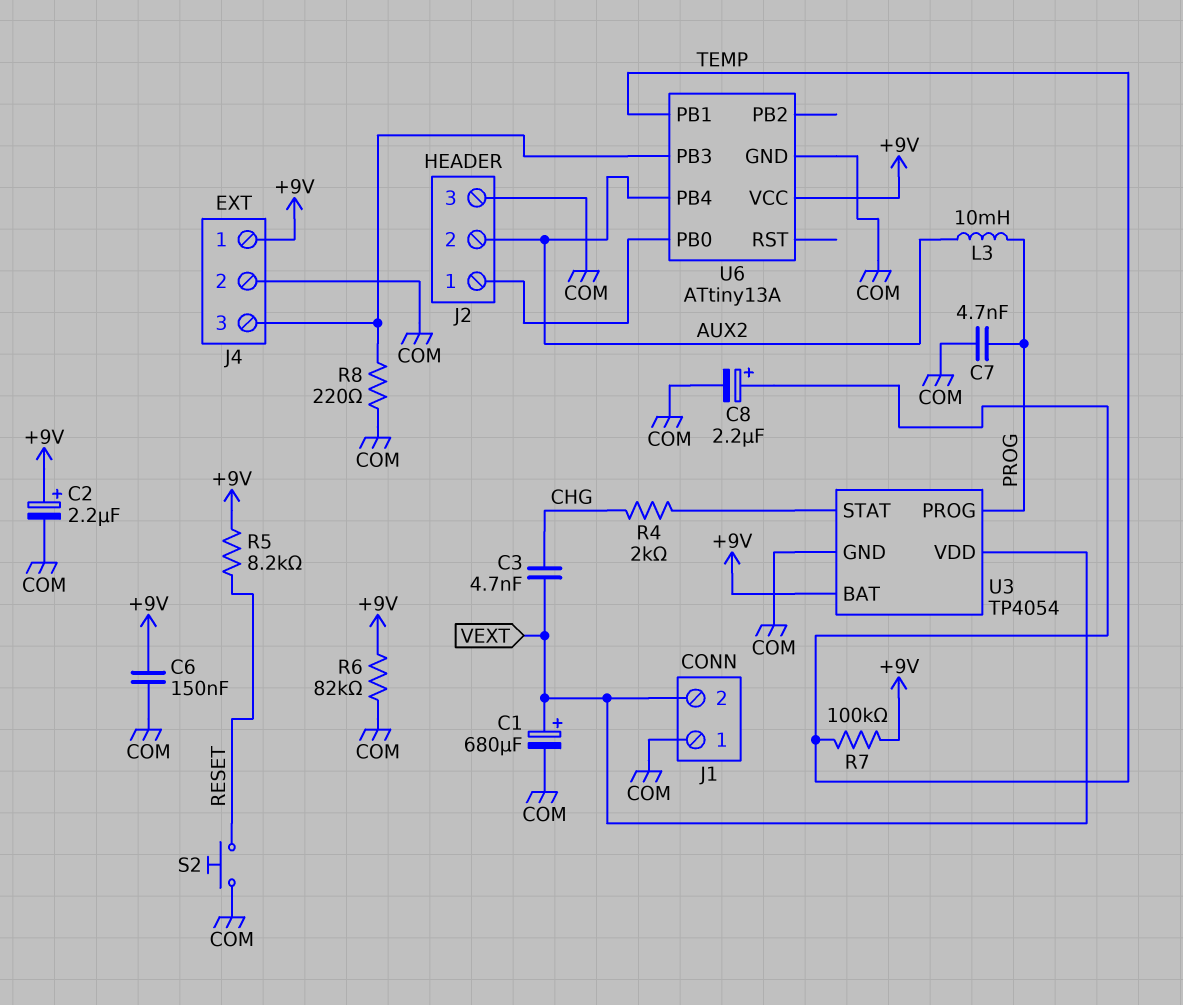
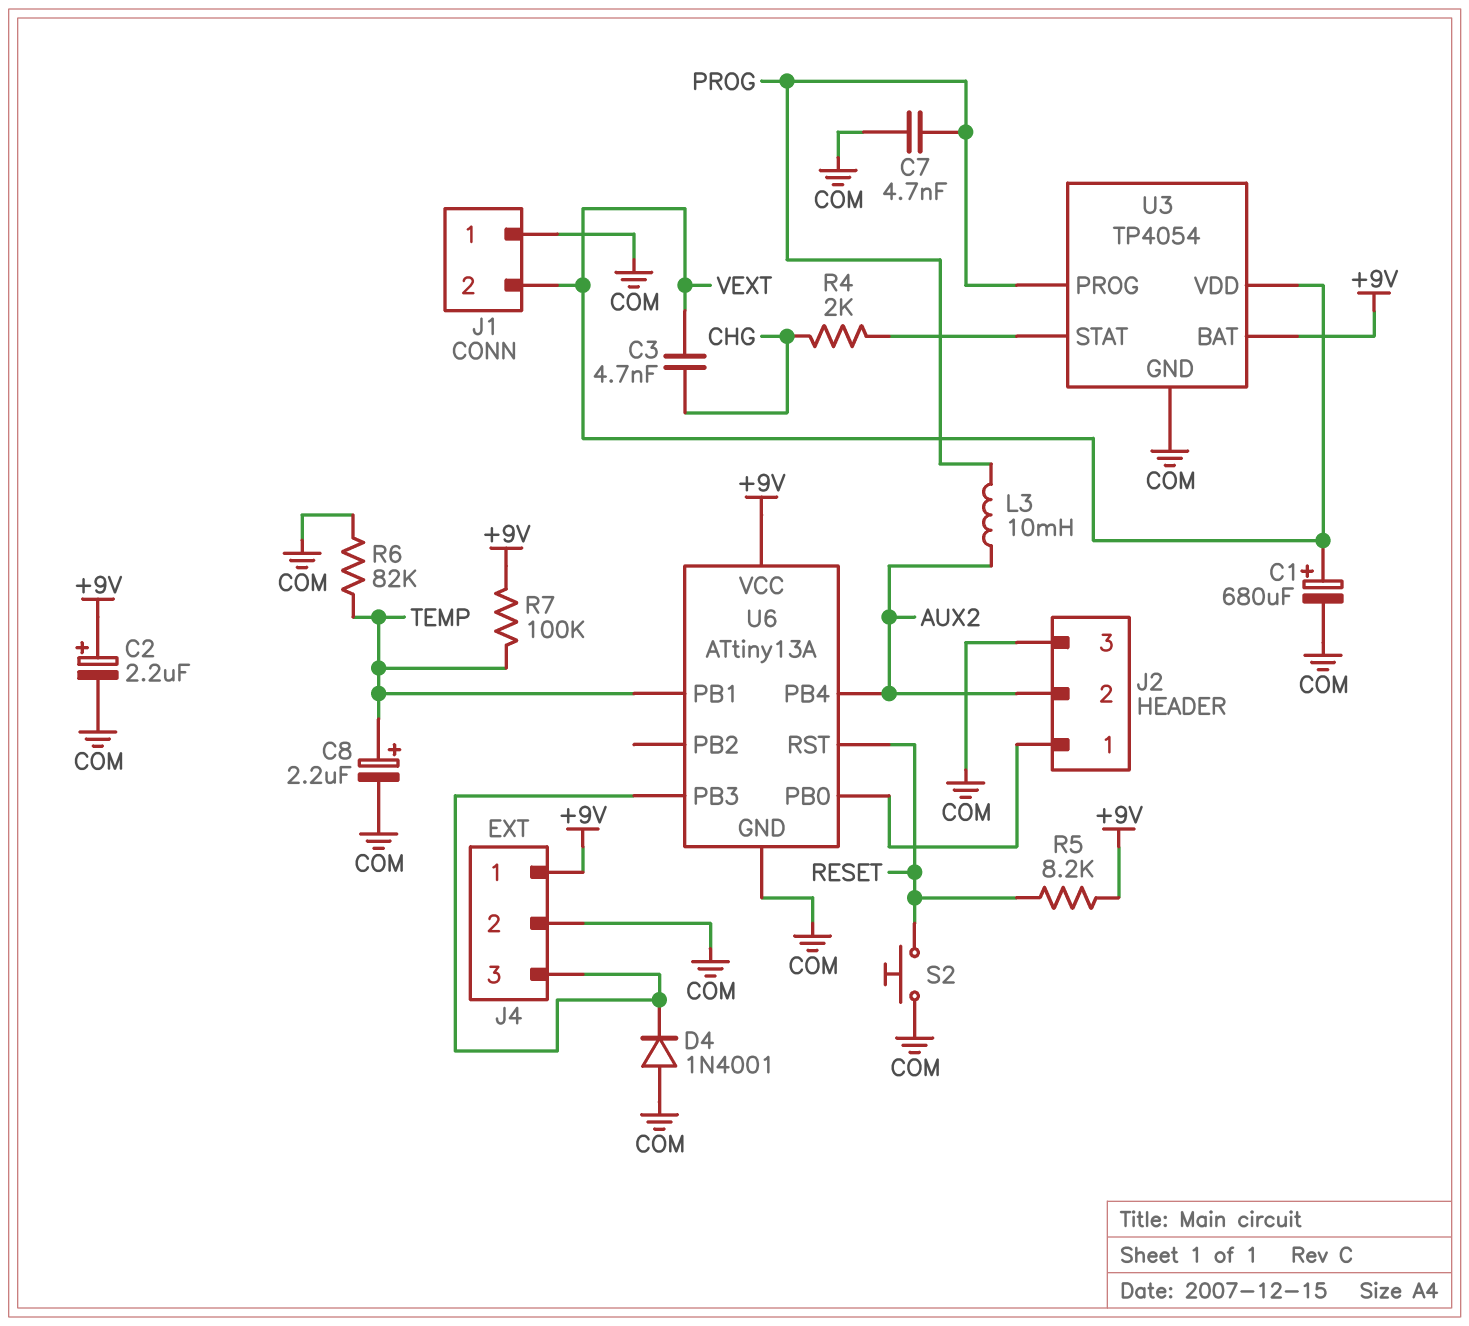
C6: 150nF (+9V, COM) -> none
D4: none -> diode 1N4001 (A COM, K J4/3)
R6: 82k (+9V, COM) -> 82k (COM, TEMP)
R8: 220 (COM, J4/3) -> none
U6 pin RST: none -> RESET

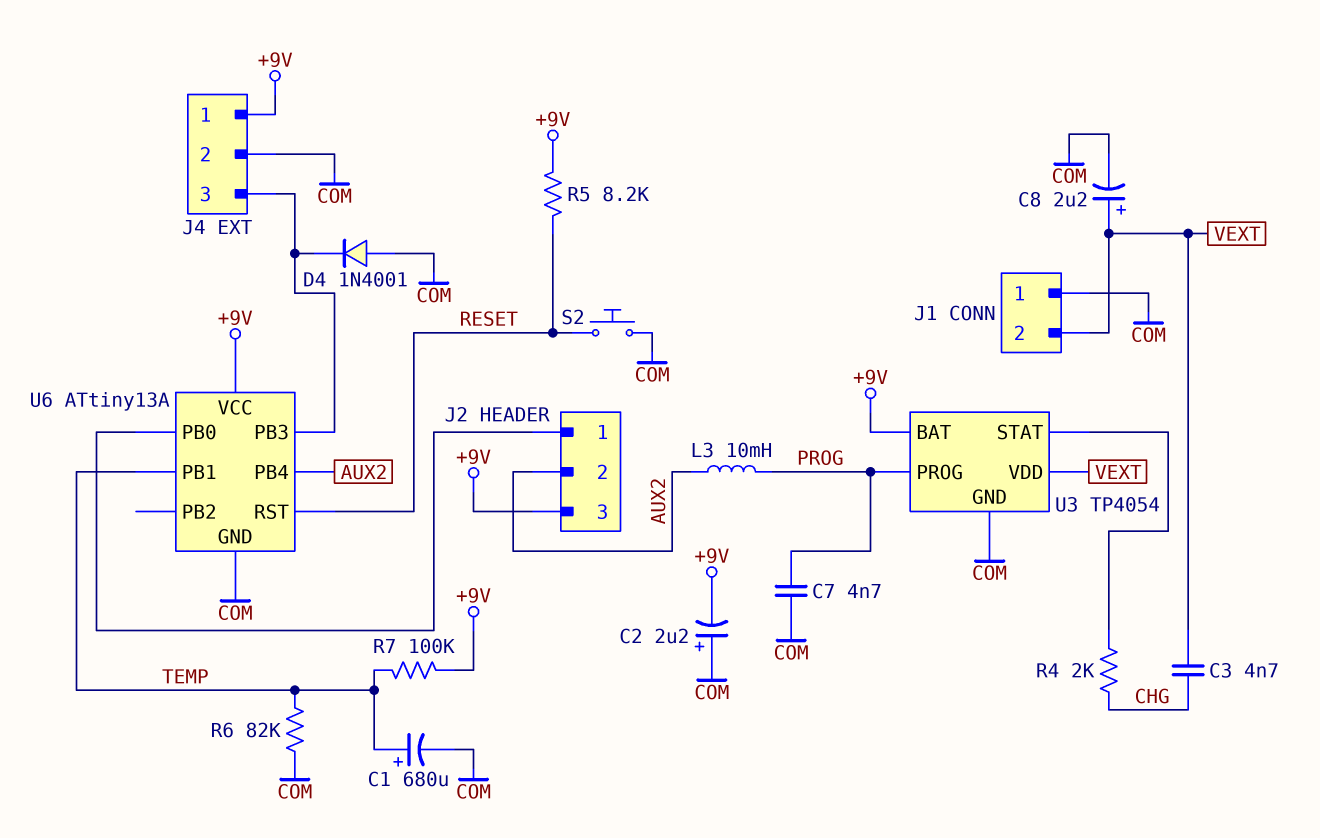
C1: 680uF (plus VEXT, minus COM) -> 680uF (plus TEMP, minus COM)
C2: 2.2uF (plus +9V, minus COM) -> 2.2uF (plus COM, minus +9V)
C8: 2.2uF (plus TEMP, minus COM) -> 2.2uF (plus VEXT, minus COM)
J2 pin 3: COM -> +9V

